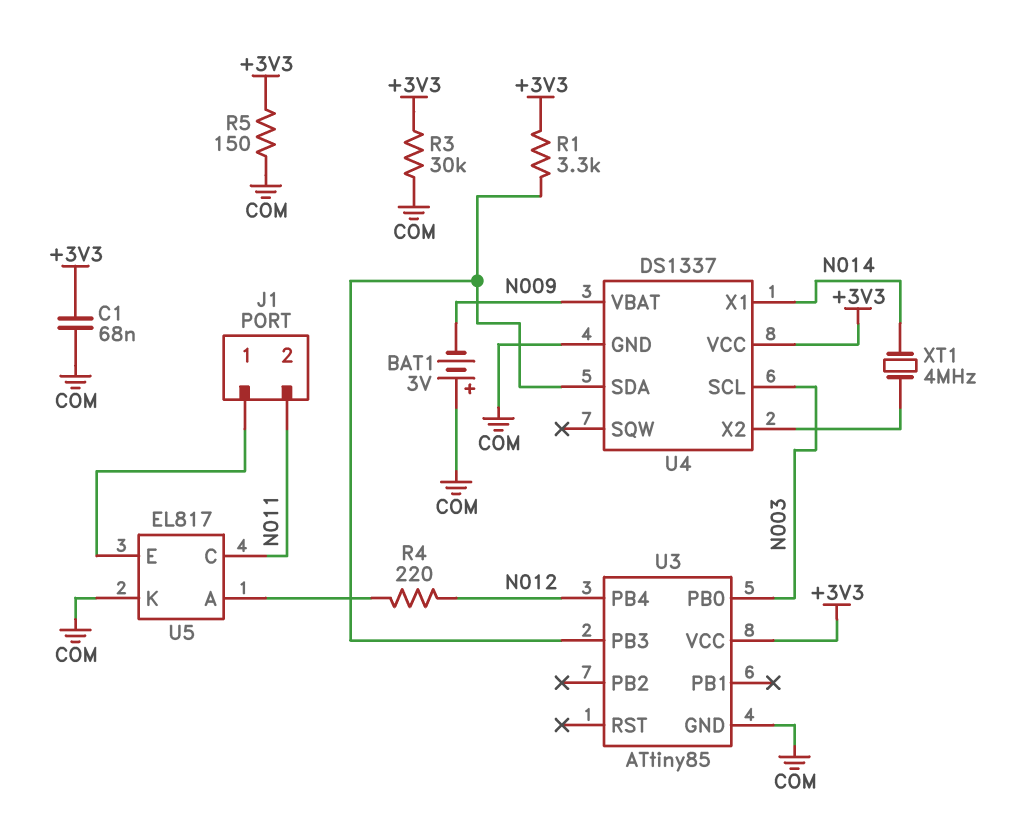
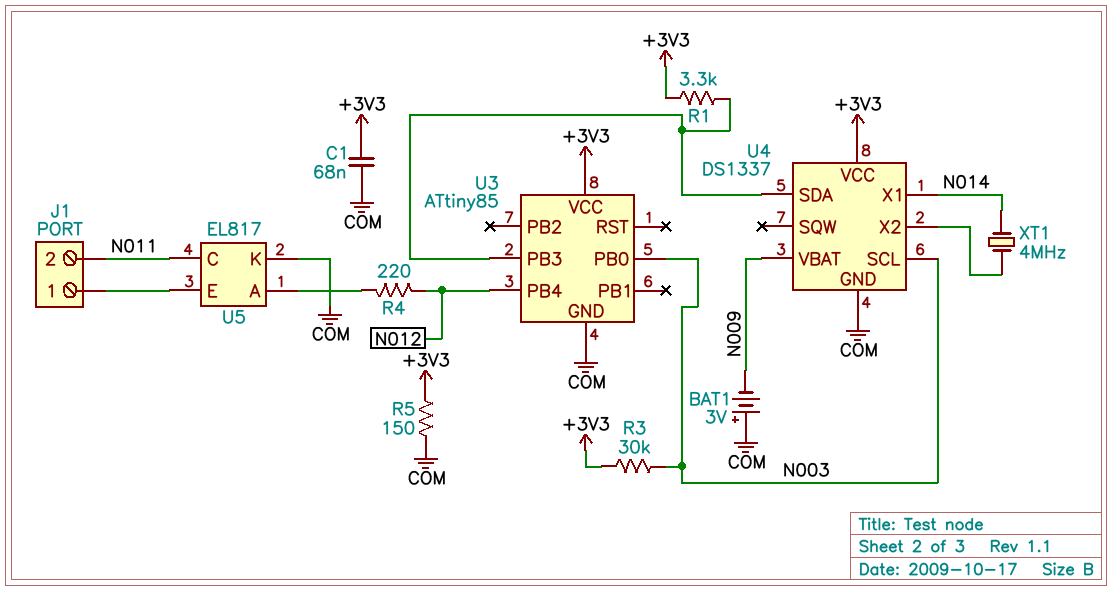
R3: 30k (+3V3, COM) -> 30k (+3V3, N003)

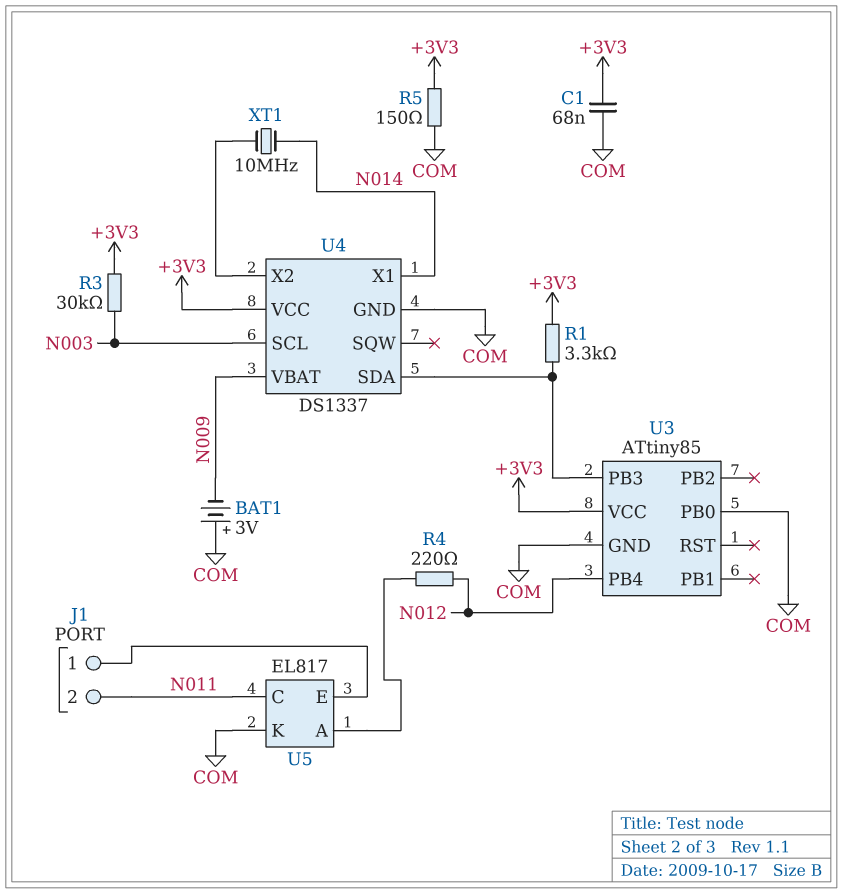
U3 pin PB0: N003 -> COM
XT1: 4MHz (N014, U4/X2) -> 10MHz (N014, U4/X2)

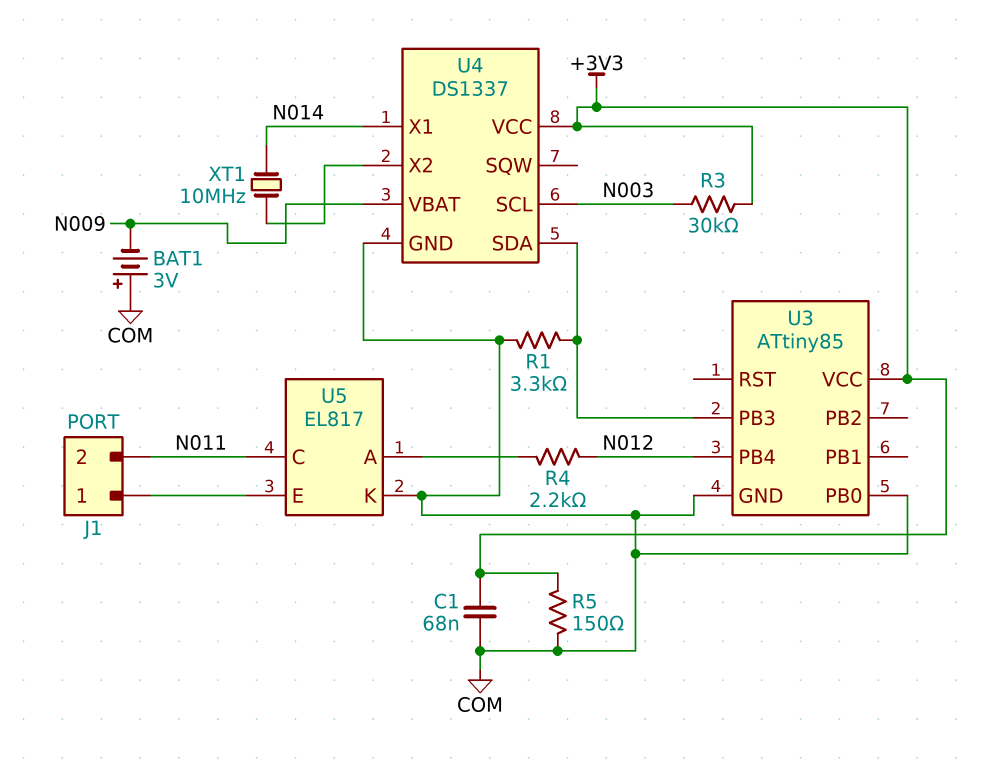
R1: 3.3k (+3V3, U3/PB3) -> 3.3k (COM, U3/PB3)
R4: 220 (N012, U5/A) -> 2.2k (N012, U5/A)

